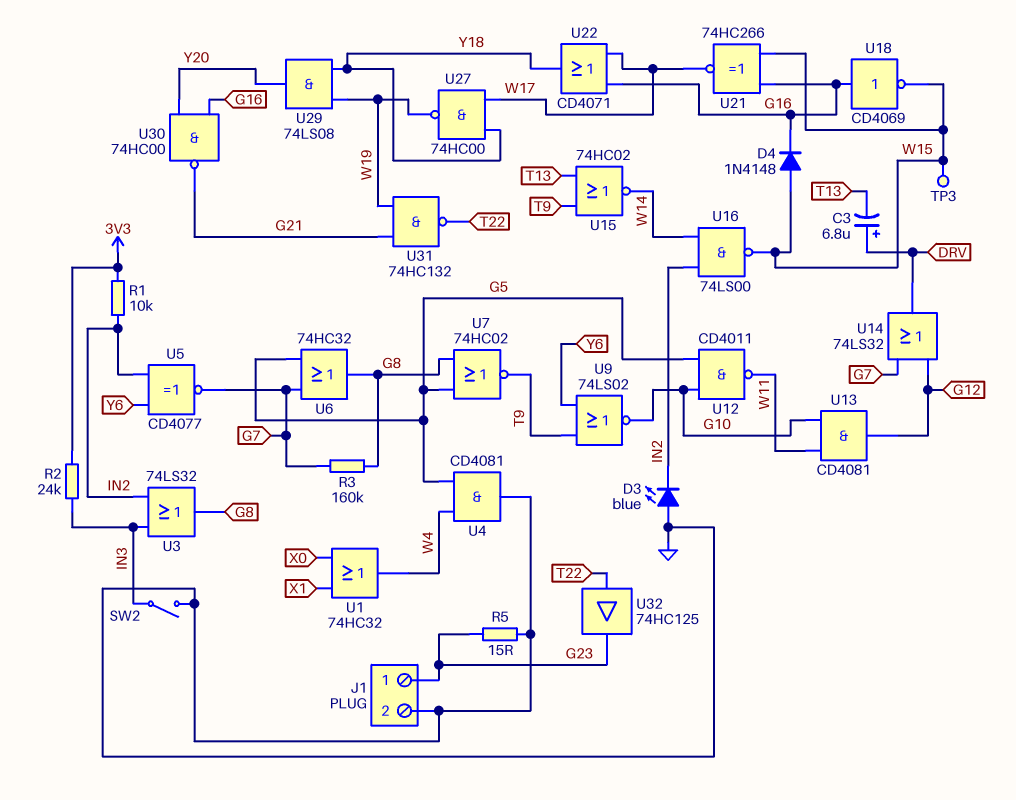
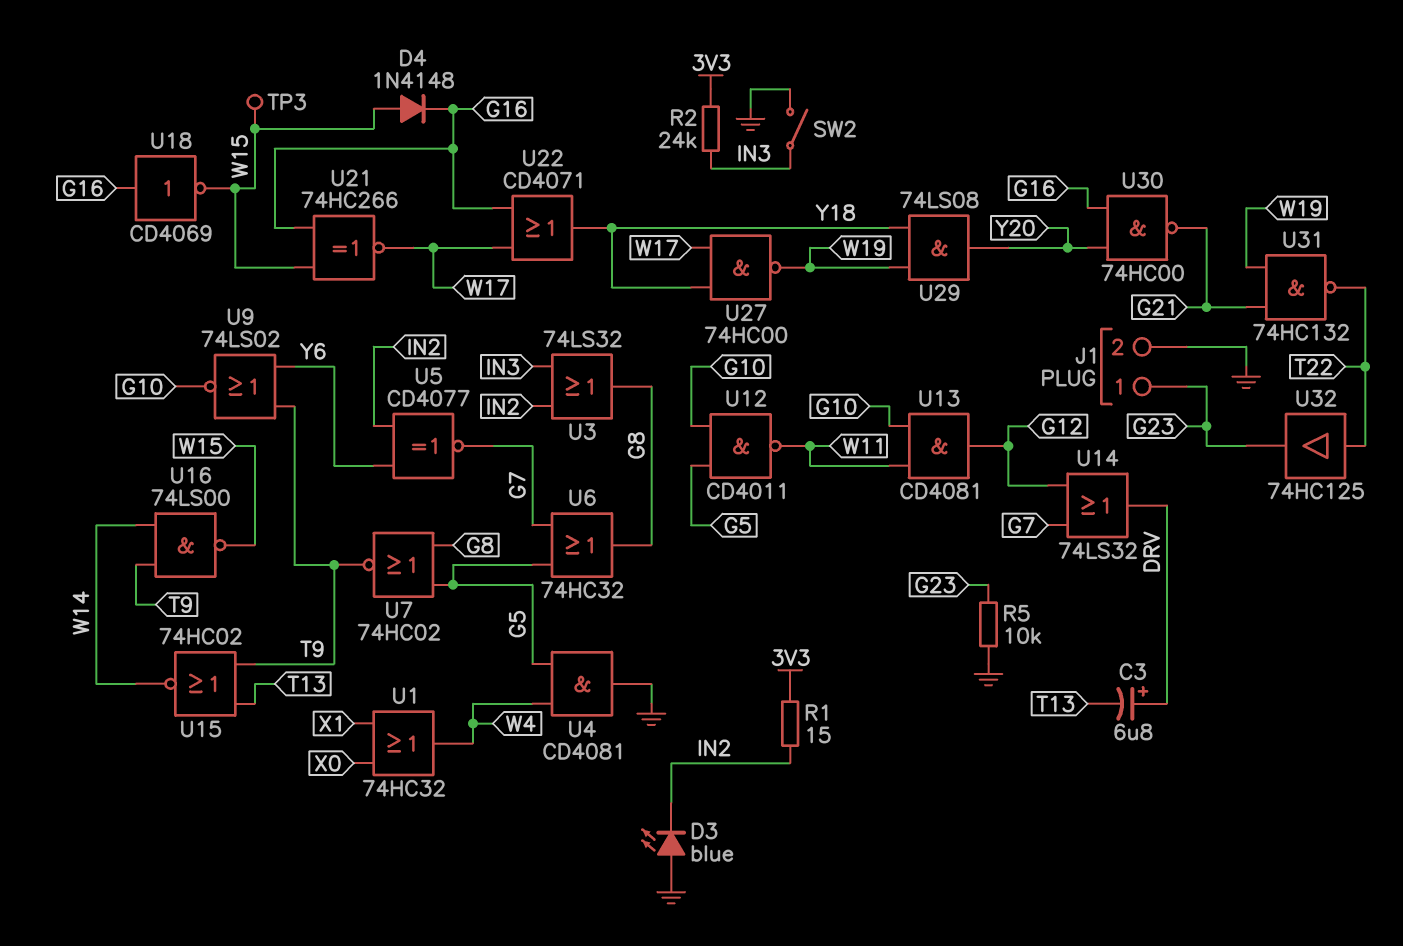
R1: 10k (3V3, IN2) -> 15 (3V3, IN2)
R3: 160k (G7, G8) -> none
R5: 15 (G23, GND) -> 10k (G23, GND)
U16: NAND 74LS00 (in IN2, in W14, out W15) -> NAND 74LS00 (in T9, in W14, out W15)

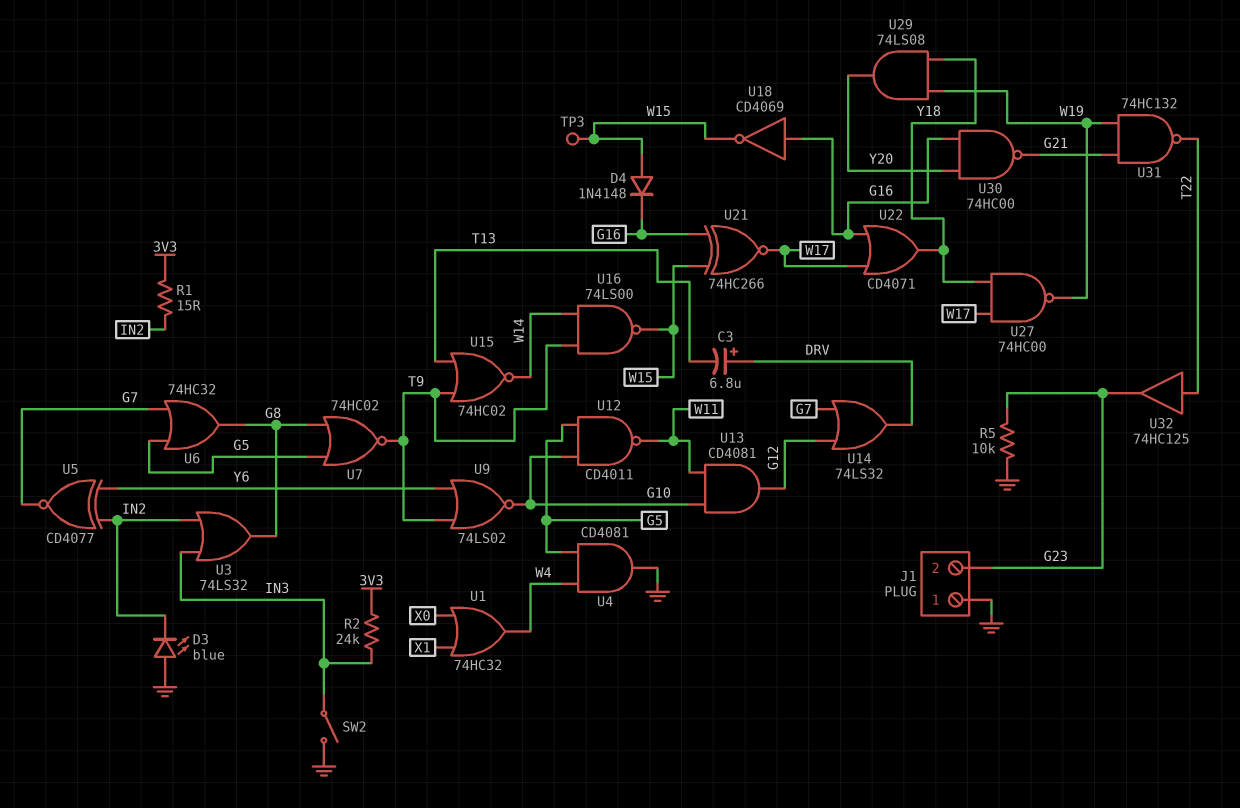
J1 pin 1: G23 -> GND
J1 pin 2: GND -> G23

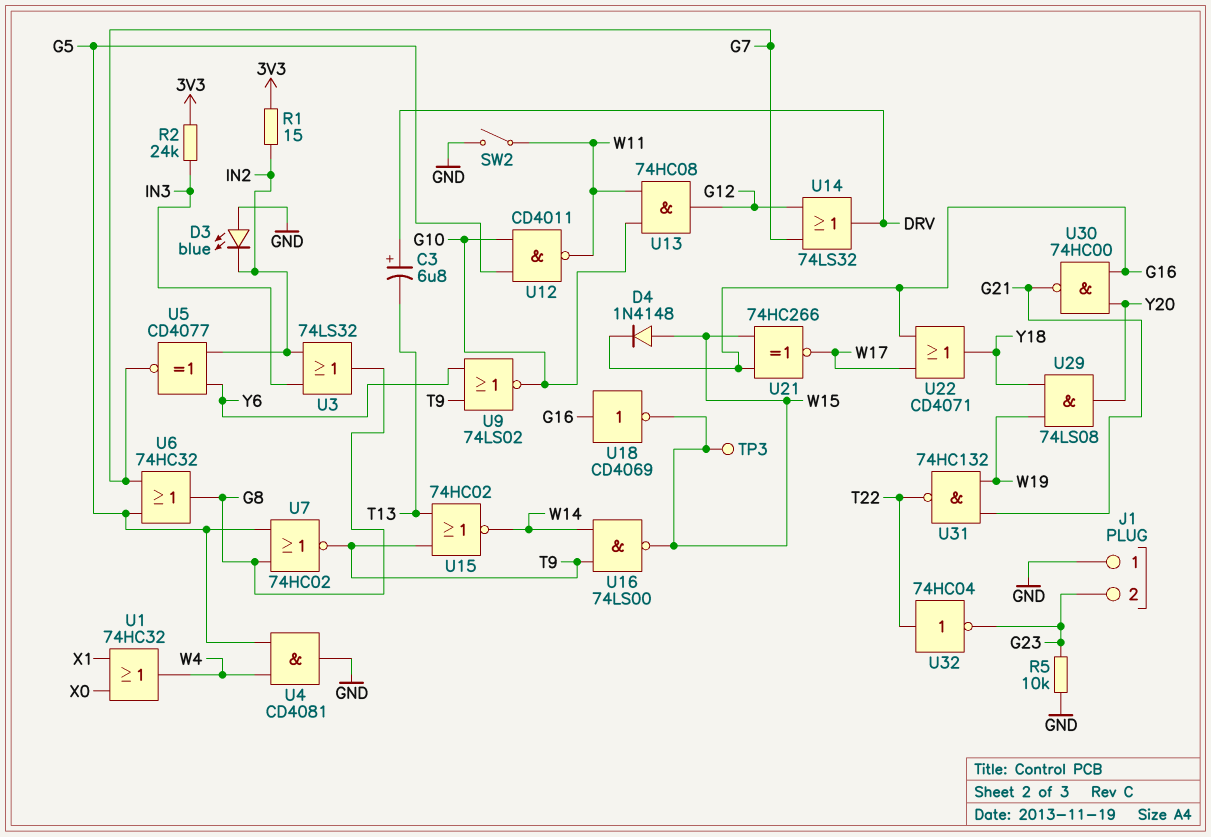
SW2: switch (GND, IN3) -> switch (GND, W11)
U13: AND CD4081 (in G10, in W11, out G12) -> AND 74HC08 (in G10, in W11, out G12)
U27: NAND 74HC00 (in W17, in Y18, out W19) -> none
U32: buffer 74HC125 (in T22, out G23) -> NOT 74HC04 (in T22, out G23)

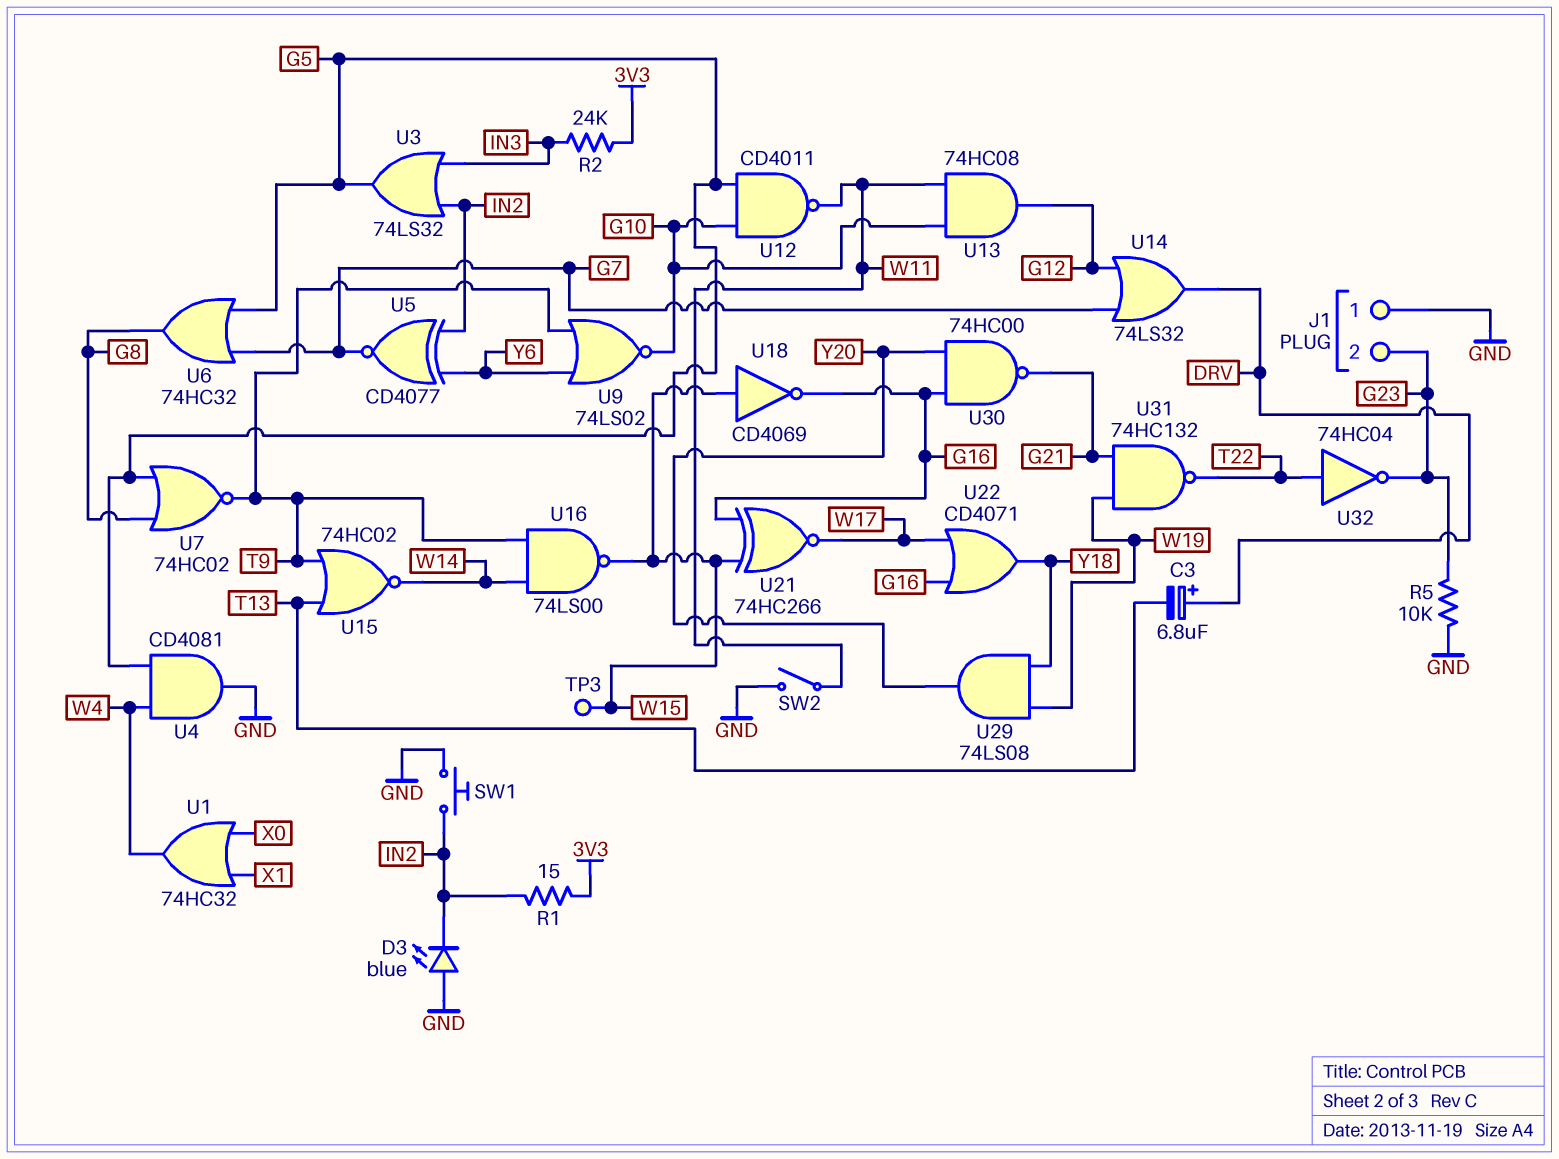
D4: diode 1N4148 (A W15, K G16) -> none
SW1: none -> button (GND, IN2)
U3: OR 74LS32 (in IN2, in IN3, out G8) -> OR 74LS32 (in IN2, in IN3, out G5)
U18: NOT CD4069 (in G16, out W15) -> NOT CD4069 (in W15, out G16)

